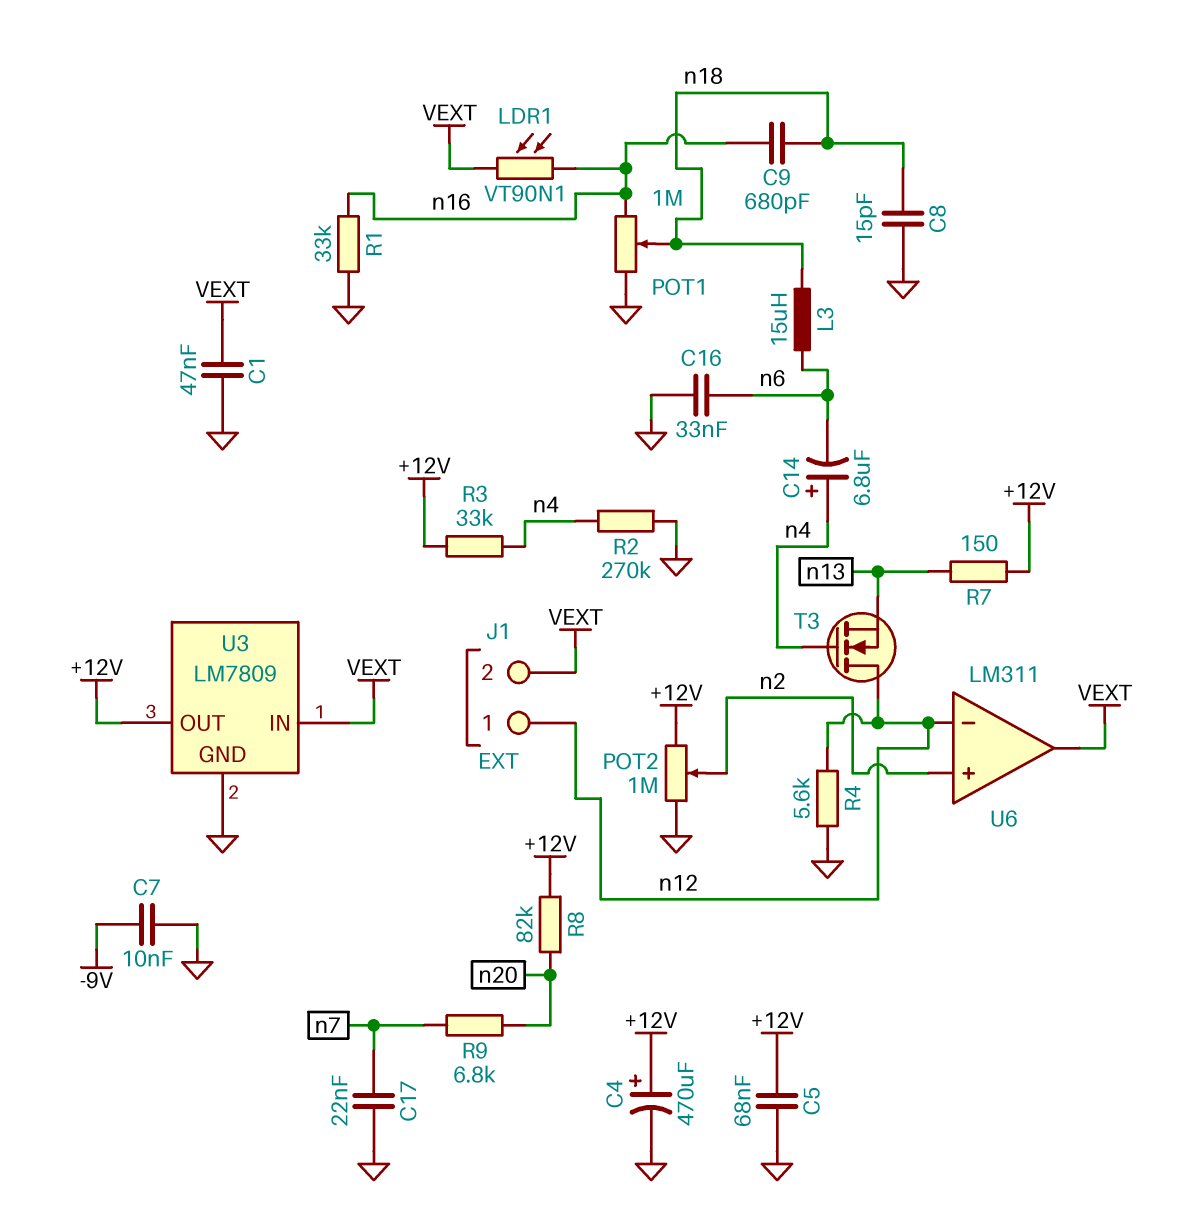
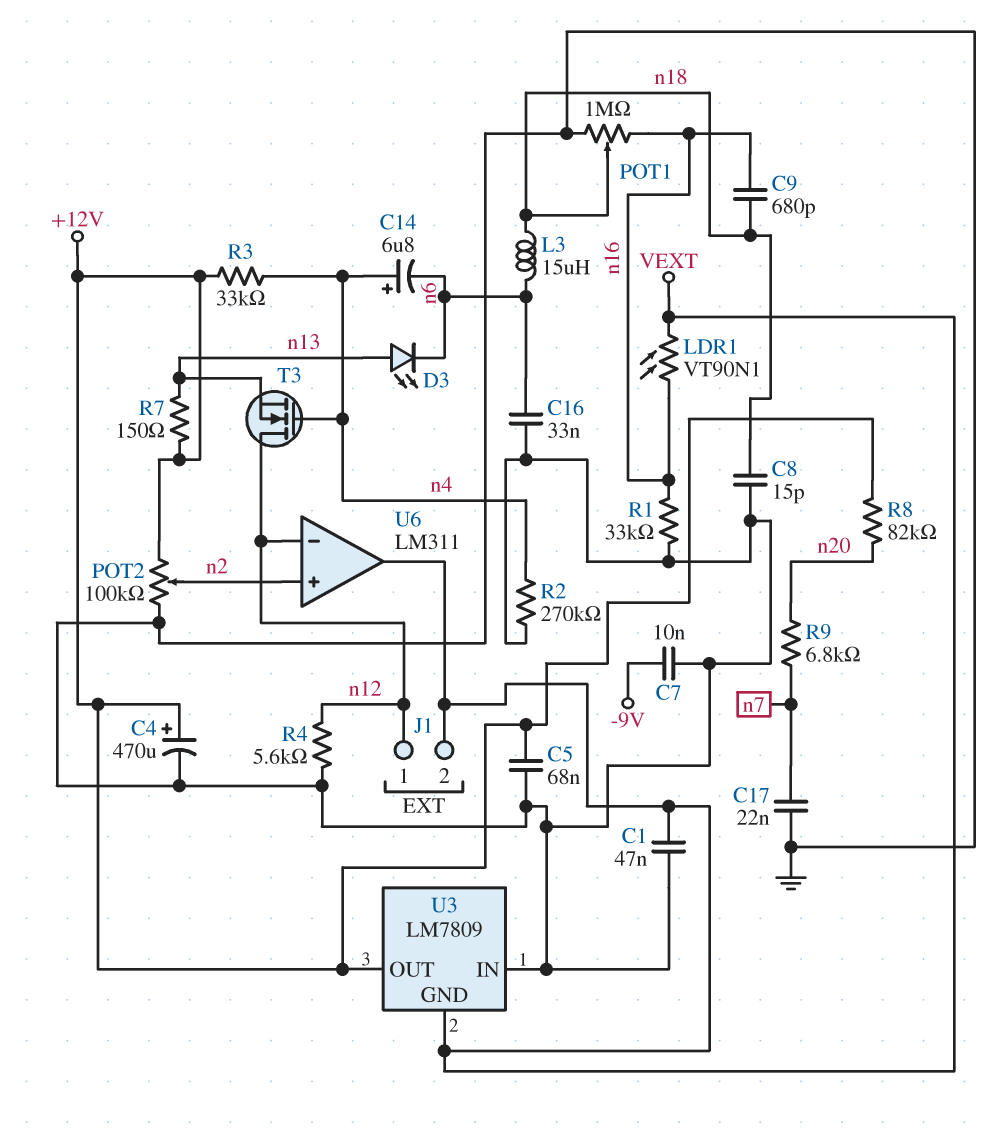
D3: none -> LED (A n13, K n6)
POT2: 1M (+12V, GND, wiper n2) -> 100k (+12V, GND, wiper n2)
U3 pin GND: GND -> VEXT
U3 pin IN: VEXT -> GND

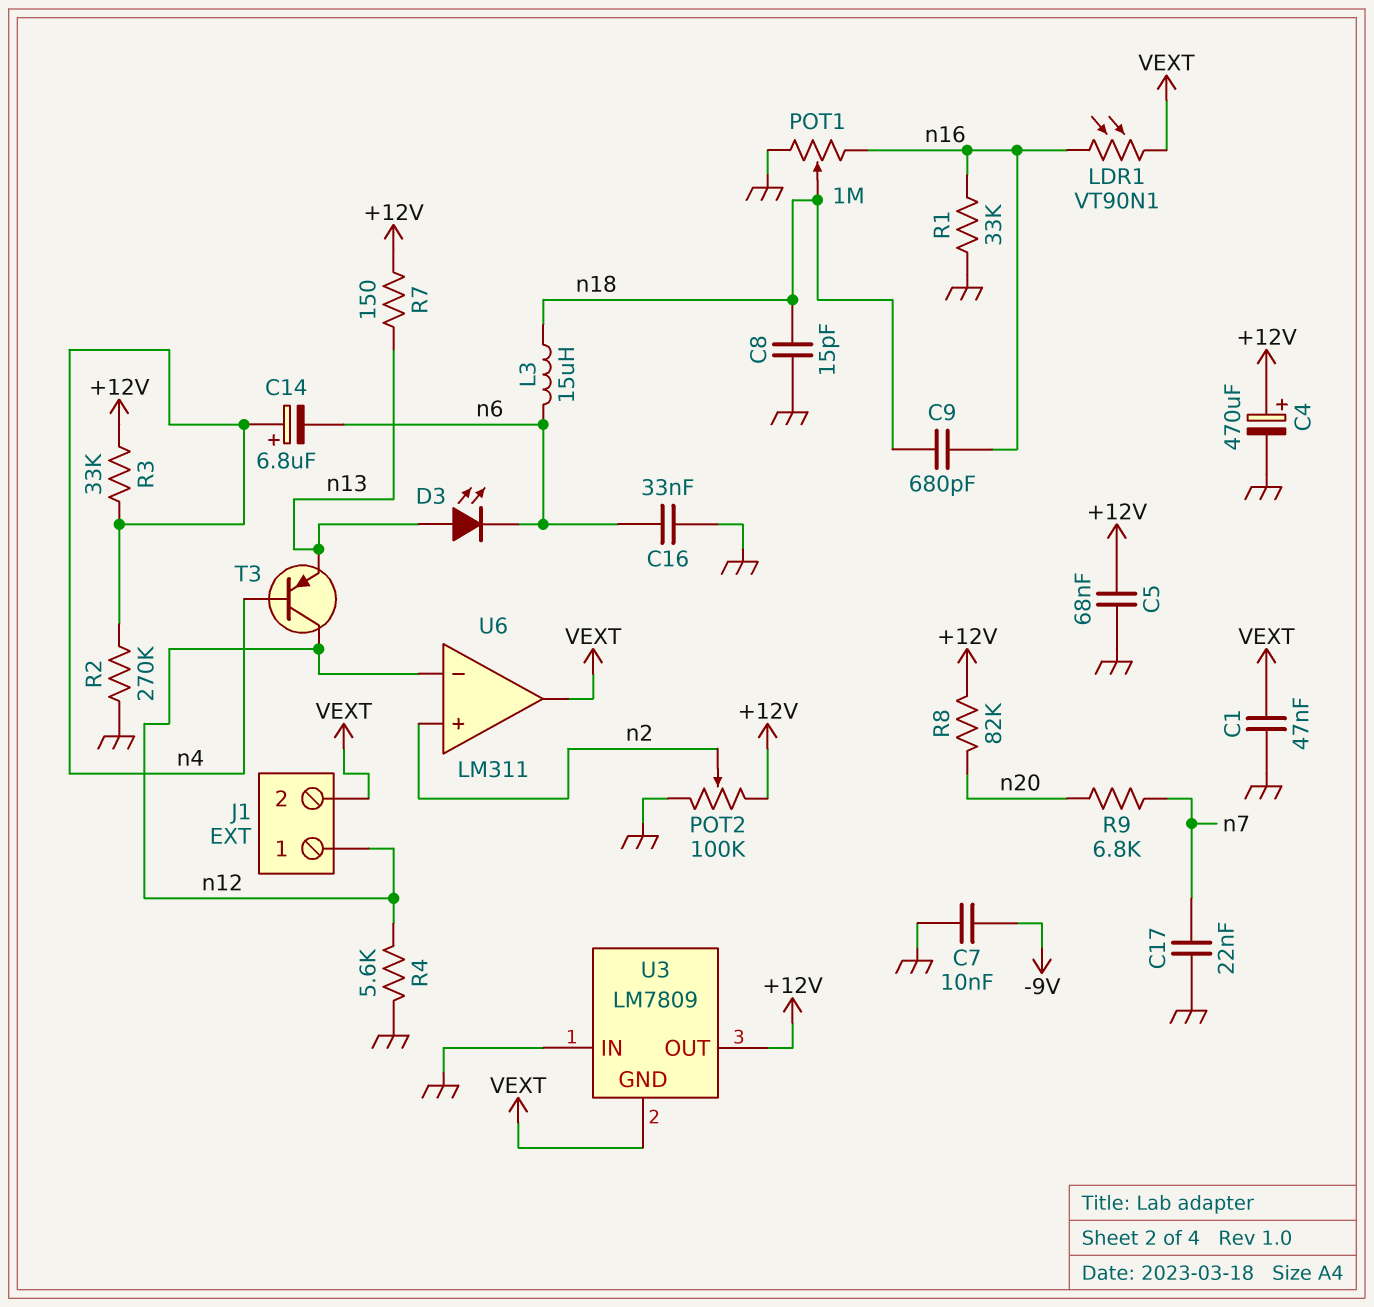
T3: NMOS (G n4, D n12, S n13) -> PNP (B n4, C n12, E n13)

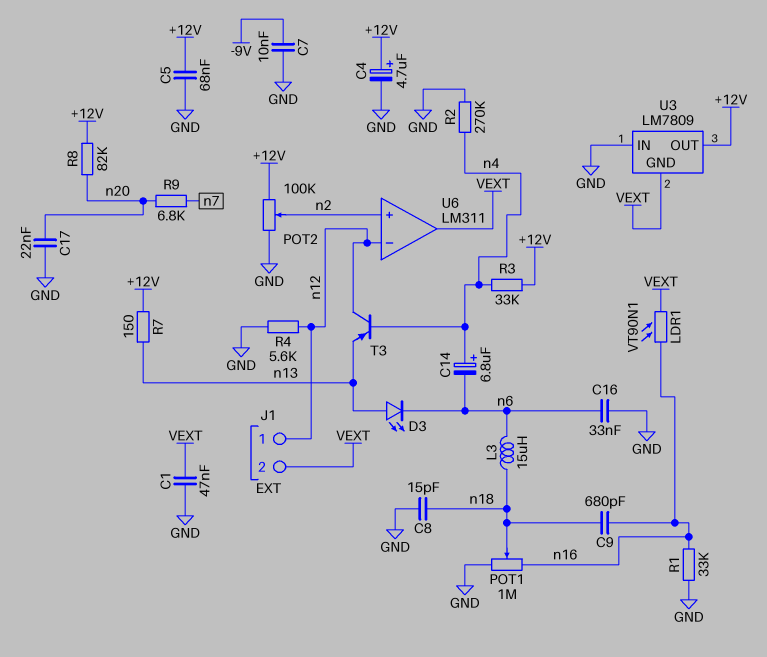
C4: 470uF (plus +12V, minus GND) -> 4.7uF (plus +12V, minus GND)
C17: 22nF (GND, n7) -> 22nF (GND, n20)

